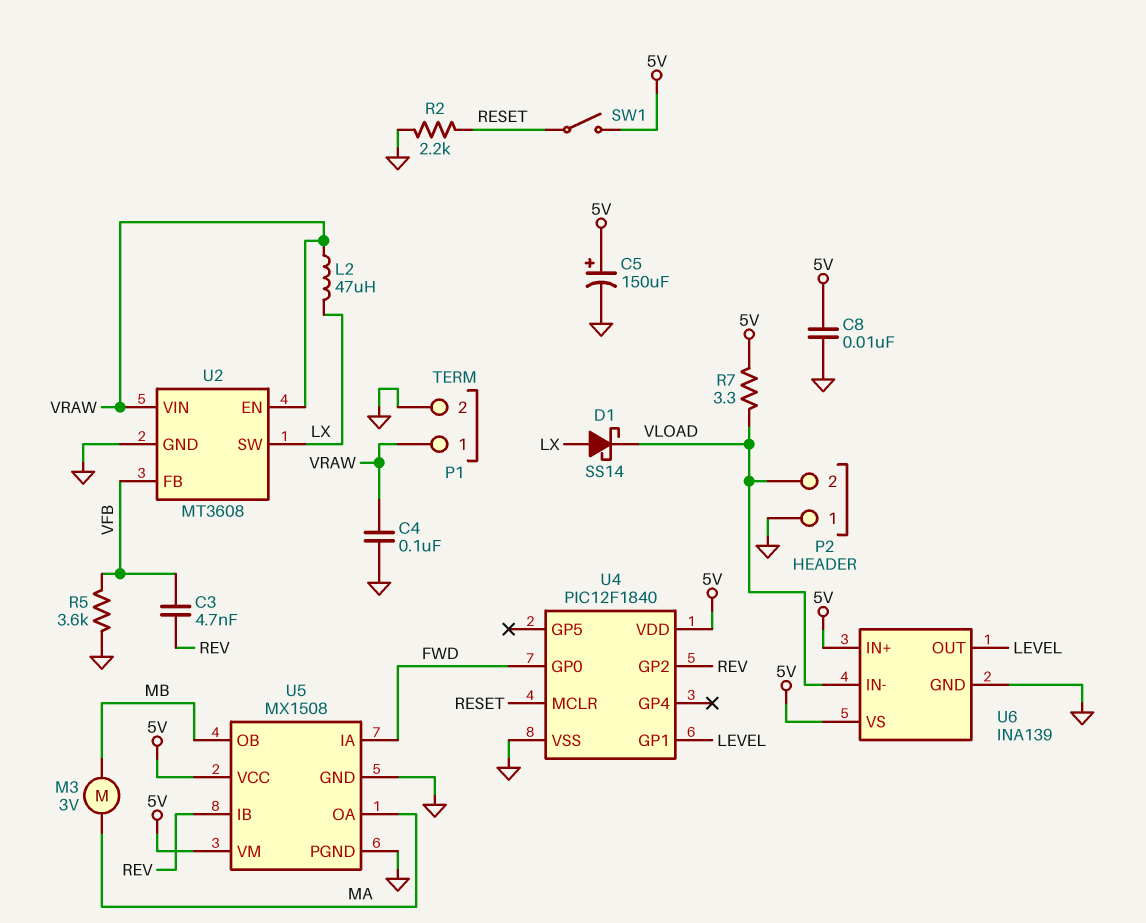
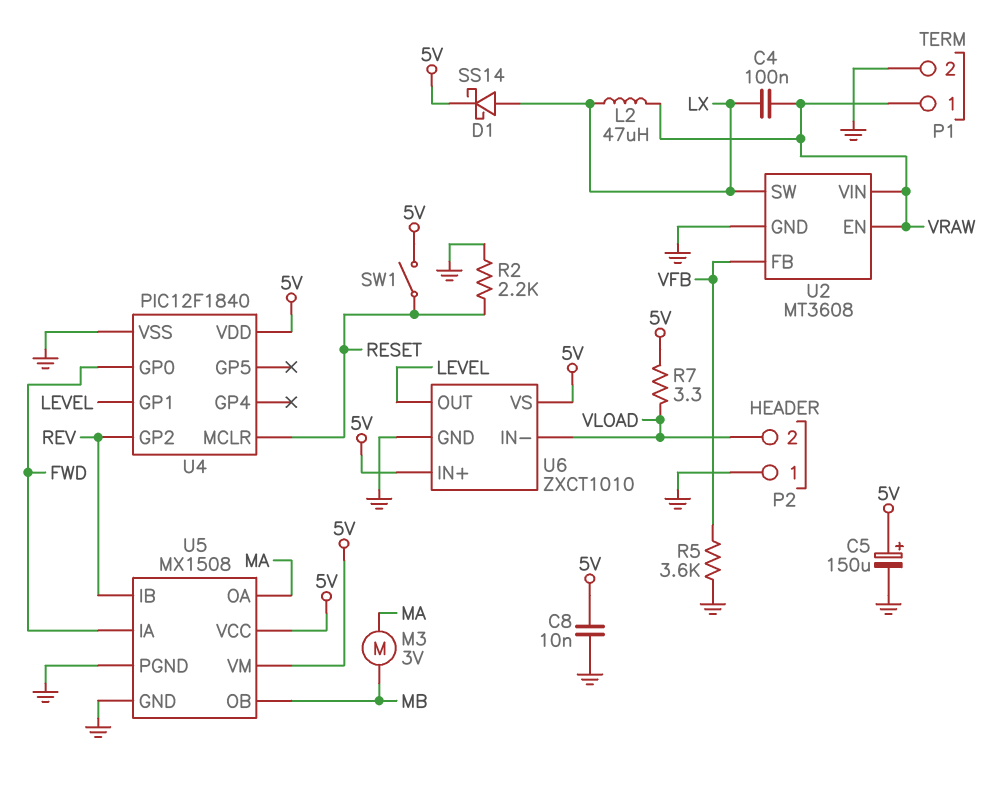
C3: 4.7nF (REV, VFB) -> none
C4: 100nF (GND, VRAW) -> 100nF (LX, VRAW)
D1: schottky SS14 (A LX, K VLOAD) -> schottky SS14 (A LX, K 5V)
U6: INA139 -> ZXCT1010

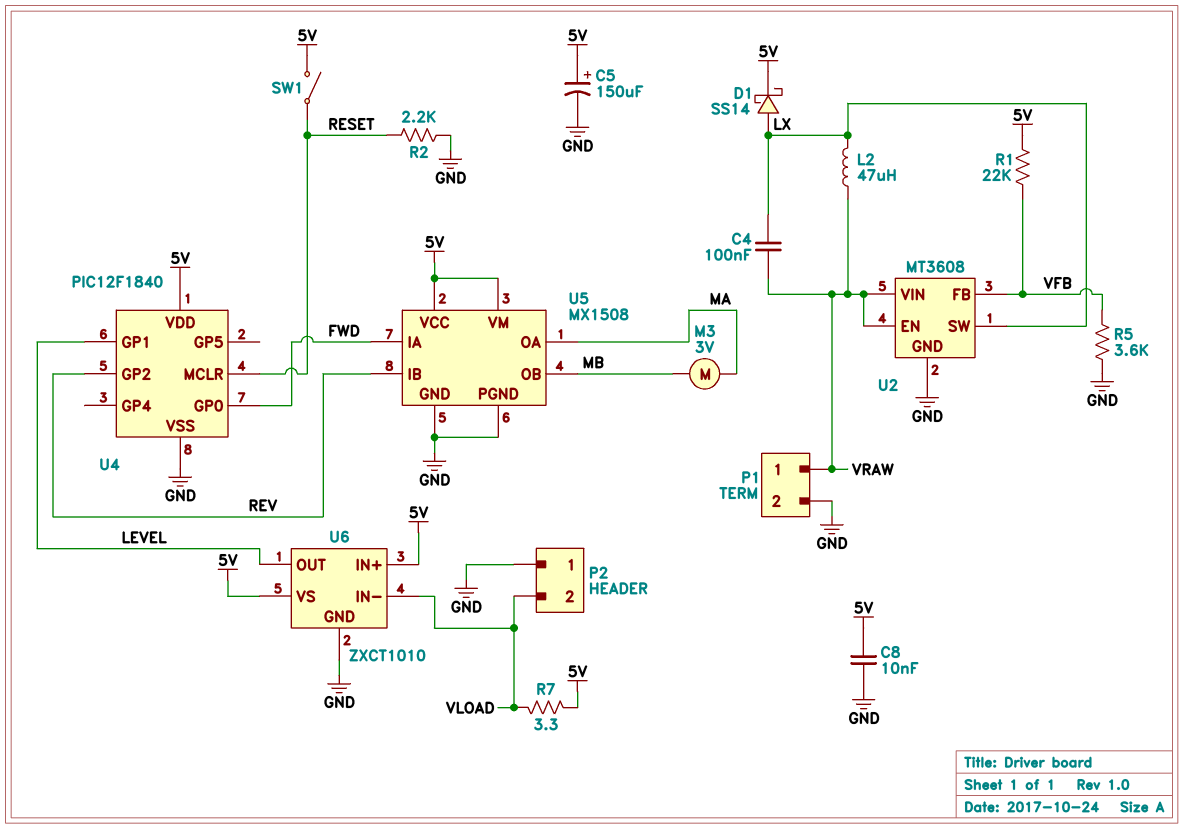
R1: none -> 22k (5V, VFB)

